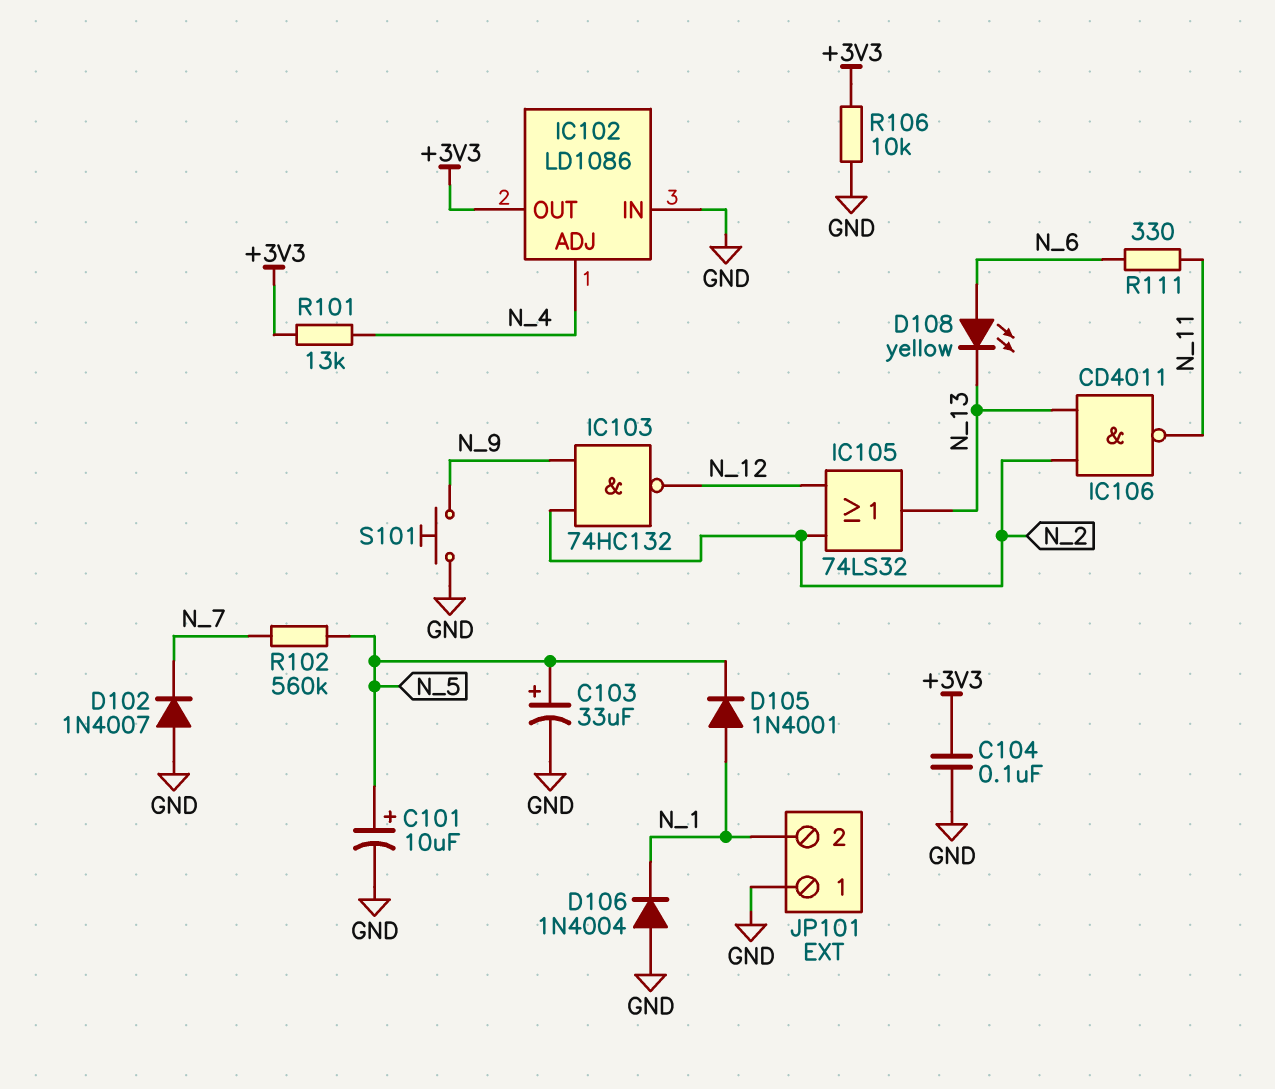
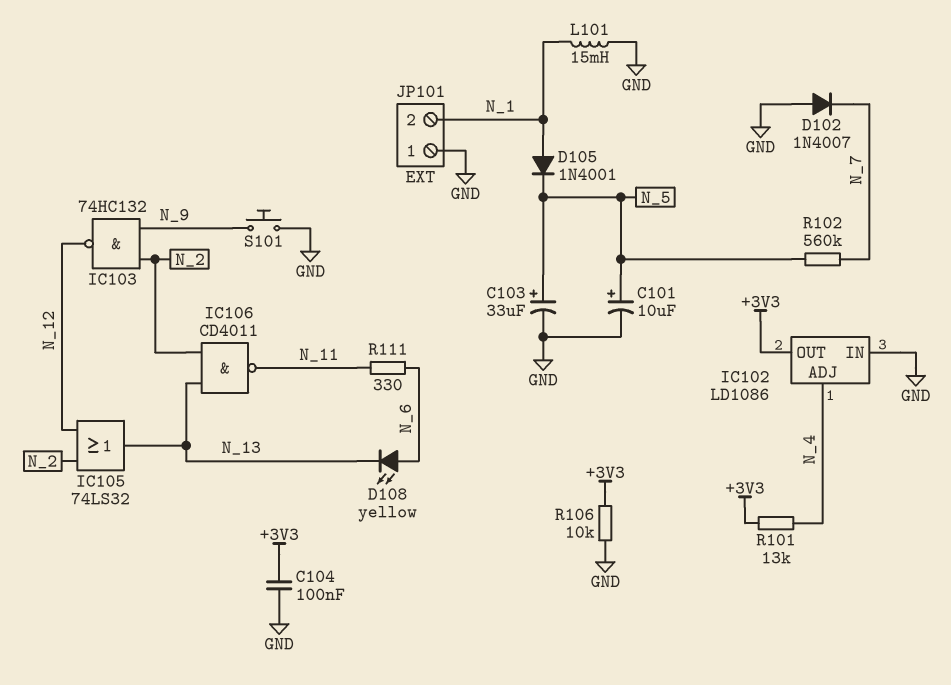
D106: diode 1N4004 (A GND, K N_1) -> none
L101: none -> 15mH (GND, N_1)

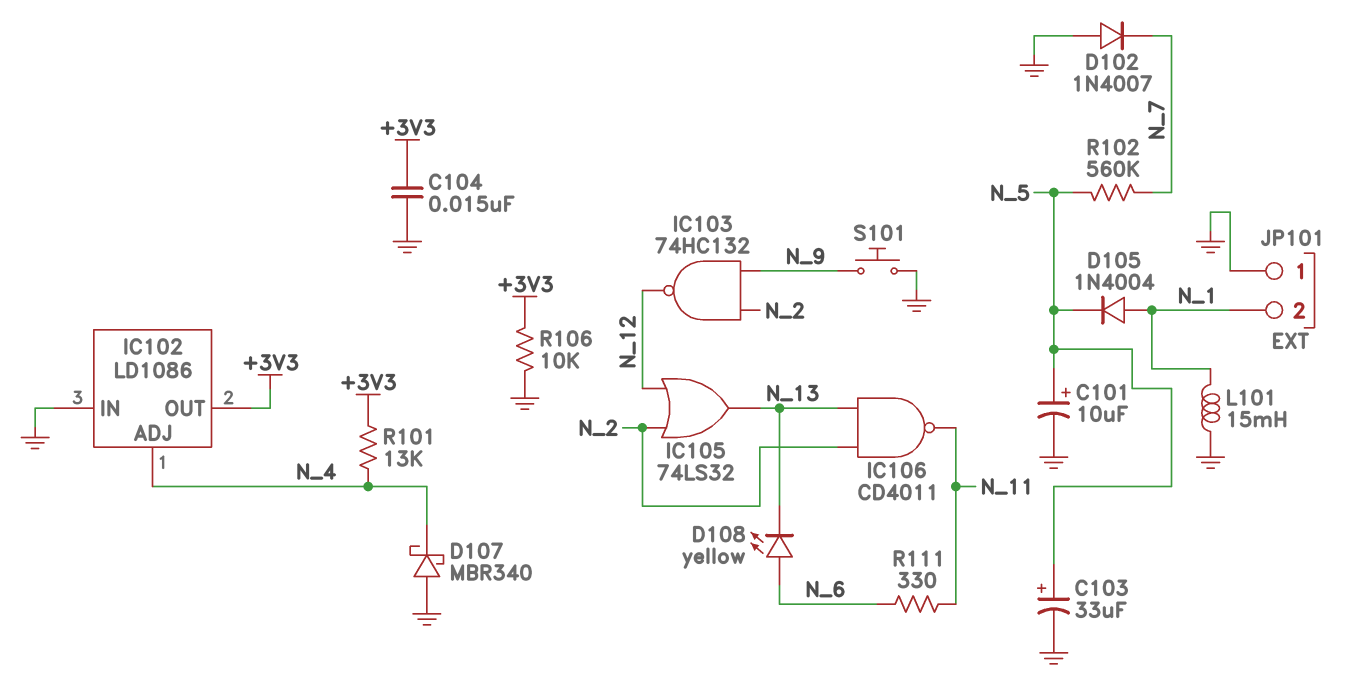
C104: 100nF (+3V3, GND) -> 15nF (+3V3, GND)
D105: diode 1N4001 (A N_1, K N_5) -> diode 1N4004 (A N_1, K N_5)
D107: none -> schottky MBR340 (A GND, K N_4)

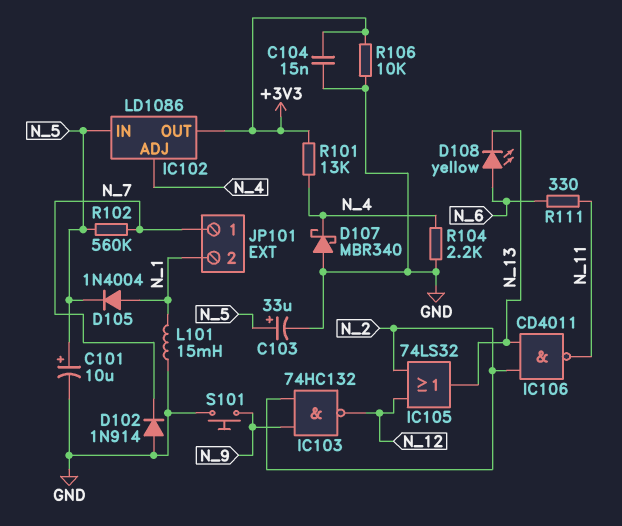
D102: diode 1N4007 (A GND, K N_7) -> diode 1N914 (A GND, K N_7)
IC102 pin IN: GND -> N_5
JP101 pin 1: GND -> N_7
R104: none -> 2.2k (GND, N_4)

